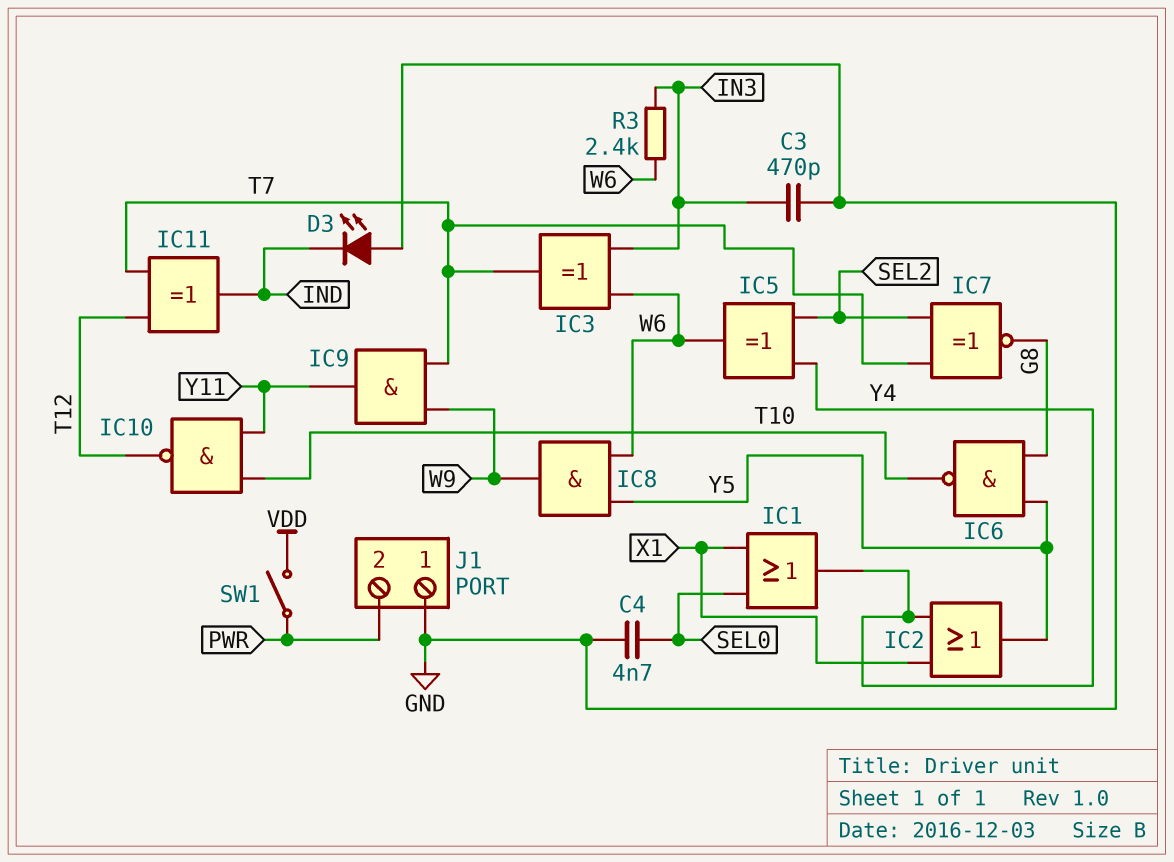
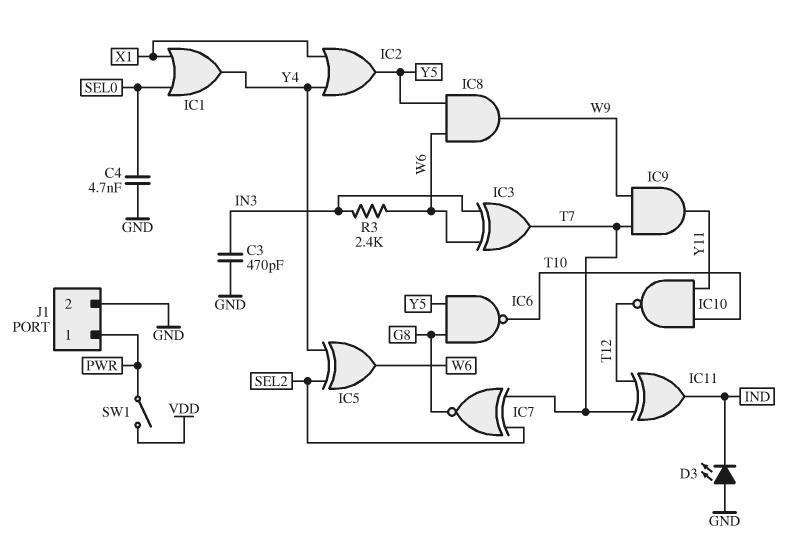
J1 pin 1: GND -> PWR
J1 pin 2: PWR -> GND

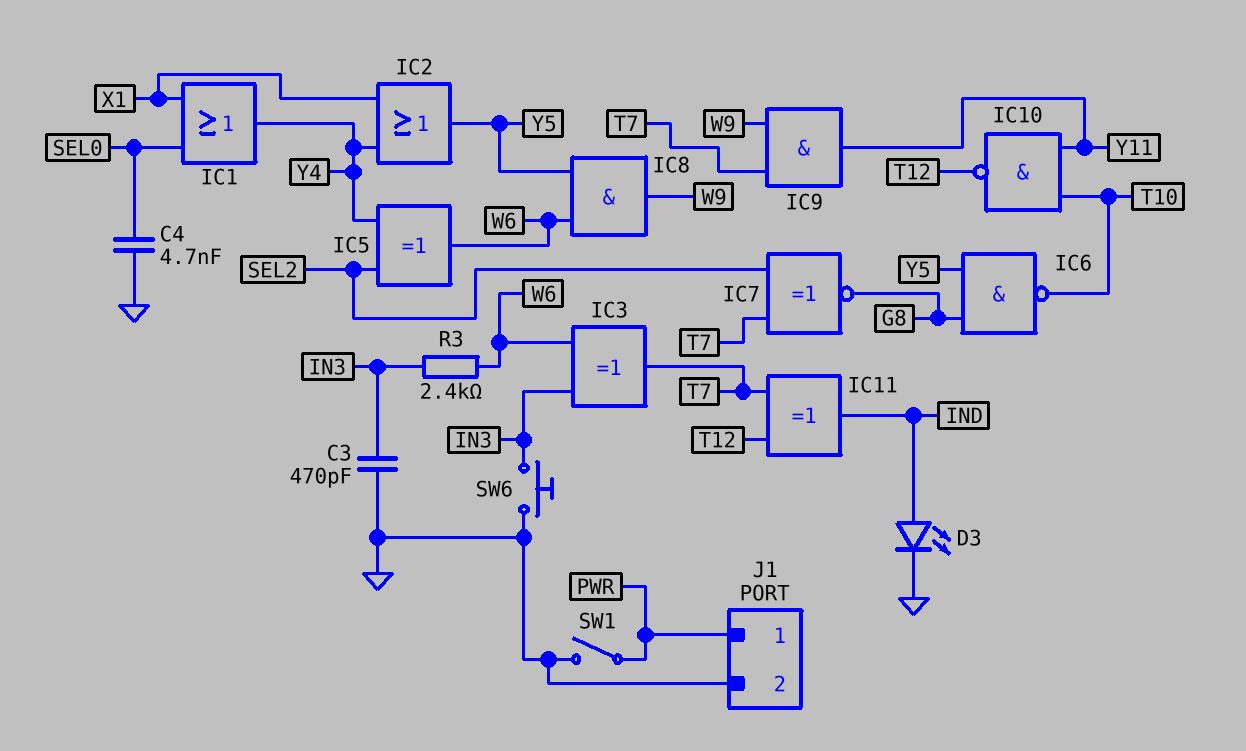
D3: LED (A GND, K IND) -> LED (A IND, K GND)
SW1: switch (PWR, VDD) -> switch (GND, PWR)
SW6: none -> button (GND, IN3)

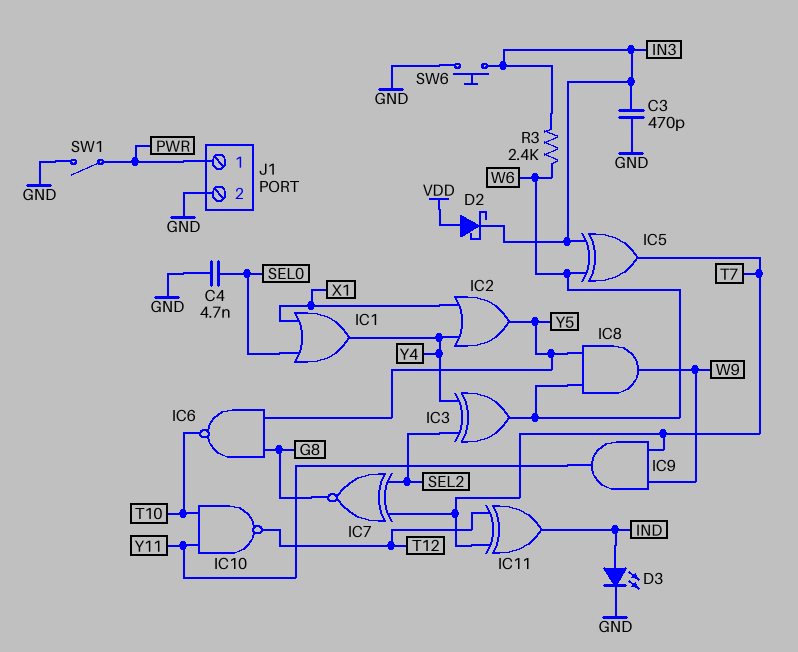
D2: none -> schottky (A VDD, K IN3)
IC3: XOR (in IN3, in W6, out T7) -> XOR (in SEL2, in Y4, out W6)
IC5: XOR (in SEL2, in Y4, out W6) -> XOR (in IN3, in W6, out T7)

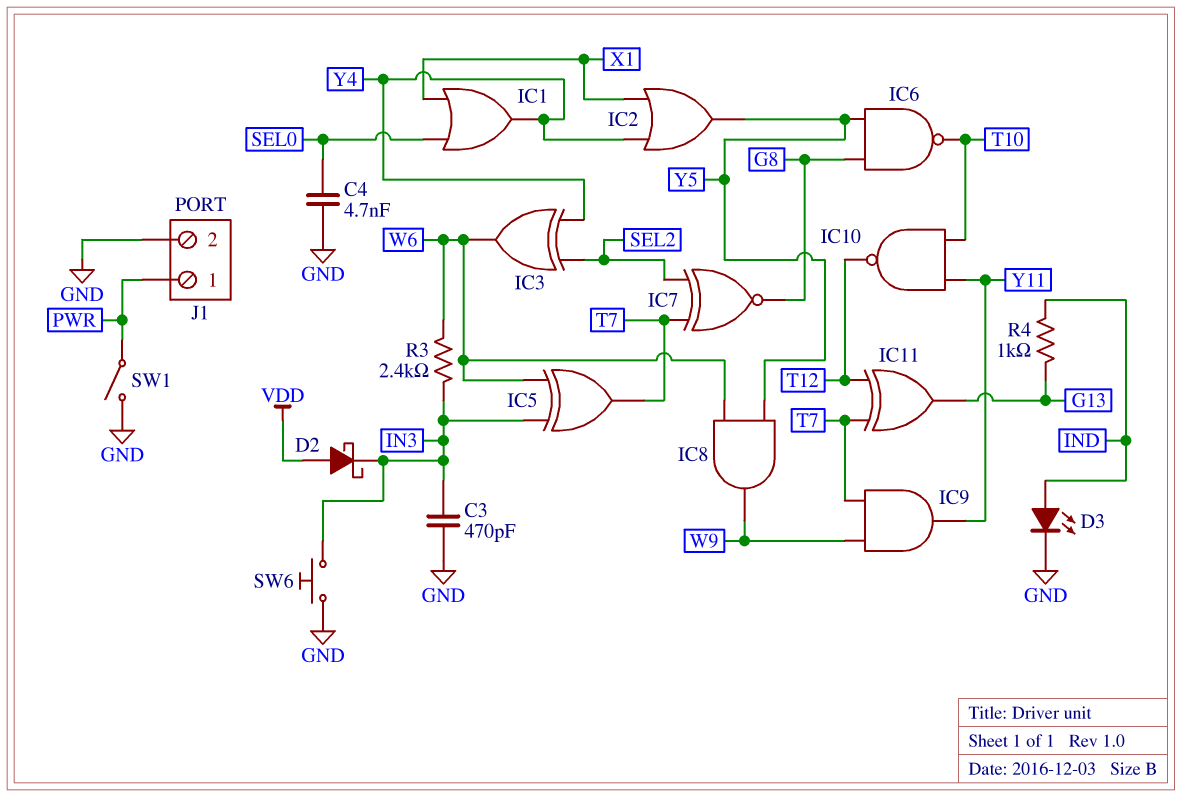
IC11: XOR (in T7, in T12, out IND) -> XOR (in T7, in T12, out G13)
R4: none -> 1k (G13, IND)

